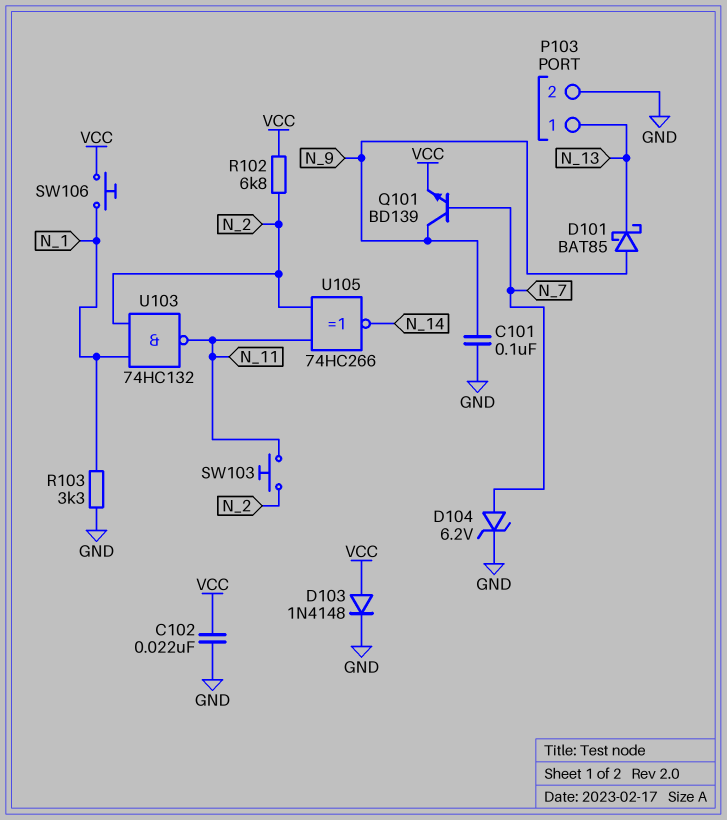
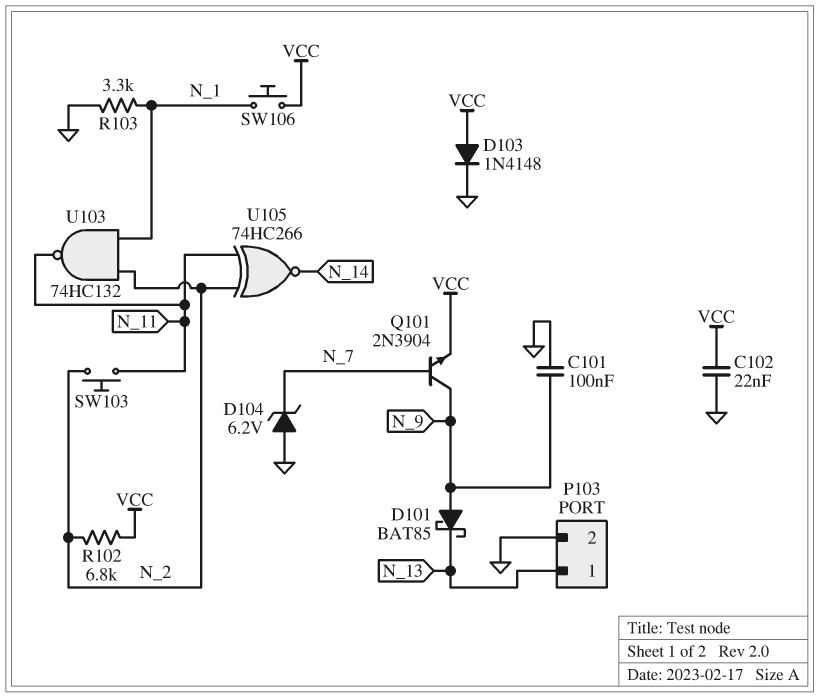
D104: zener 6.2V (A N_7, K GND) -> zener 6.2V (A GND, K N_7)
Q101: NPN BD139 (B N_7, C N_9, E VCC) -> NPN 2N3904 (B N_7, C N_9, E VCC)

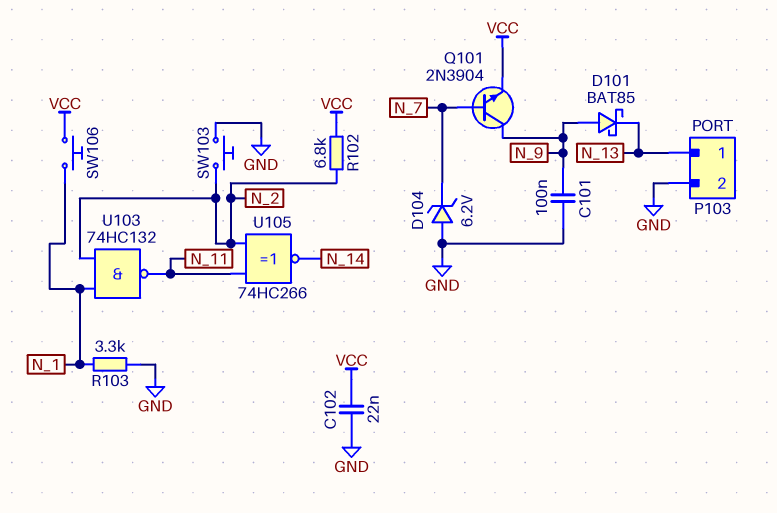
D103: diode 1N4148 (A VCC, K GND) -> none
SW103: button (N_2, N_11) -> button (GND, N_2)

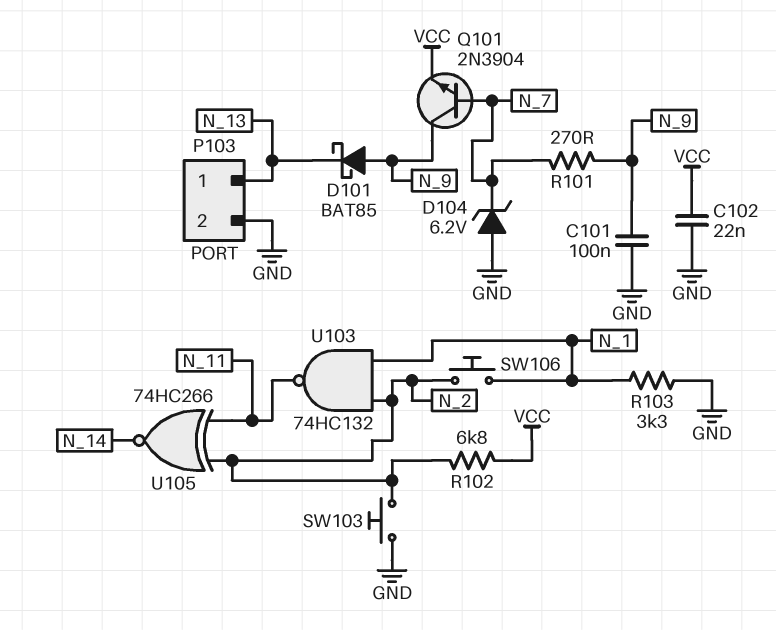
R101: none -> 270 (N_7, N_9)
SW106: button (N_1, VCC) -> button (N_1, N_2)

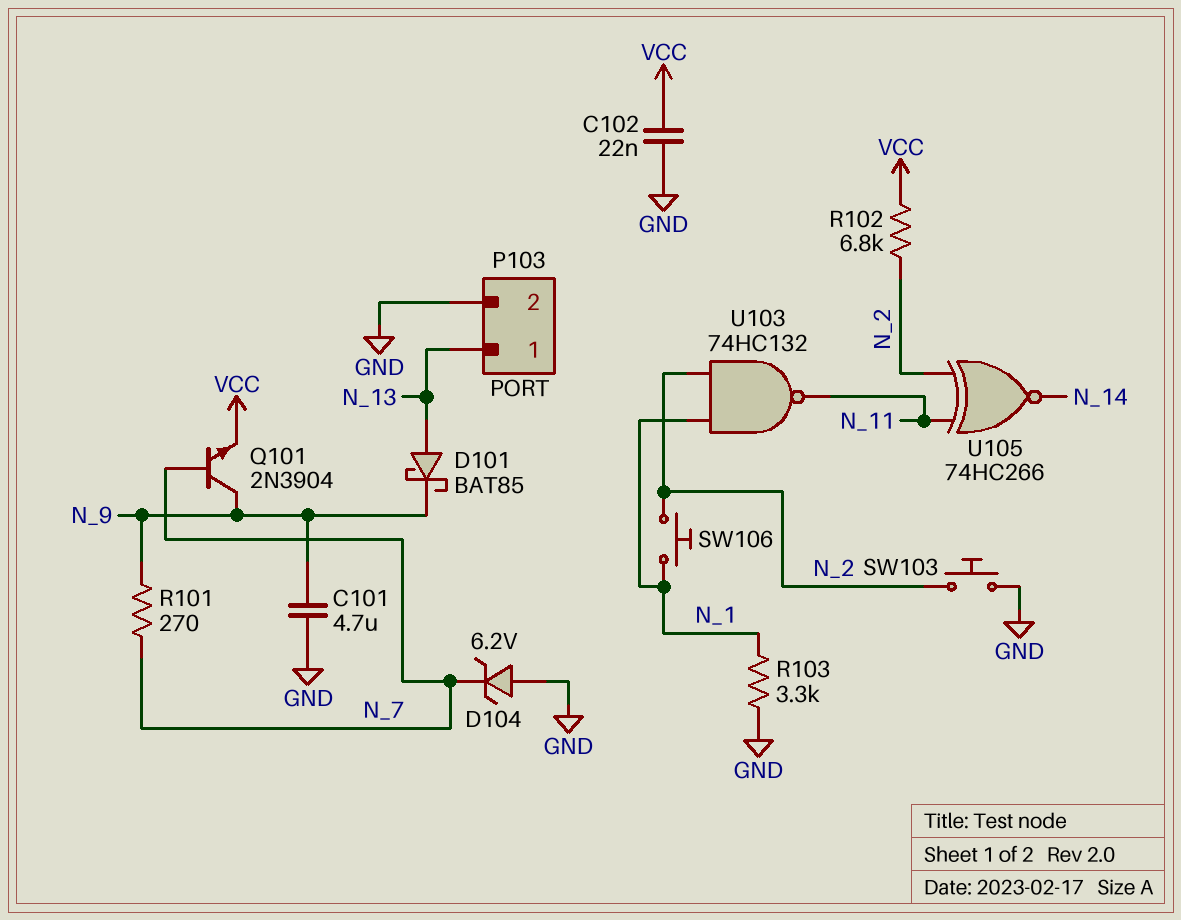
C101: 100nF (GND, N_9) -> 4.7uF (GND, N_9)
D101: schottky BAT85 (A N_9, K N_13) -> schottky BAT85 (A N_13, K N_9)

